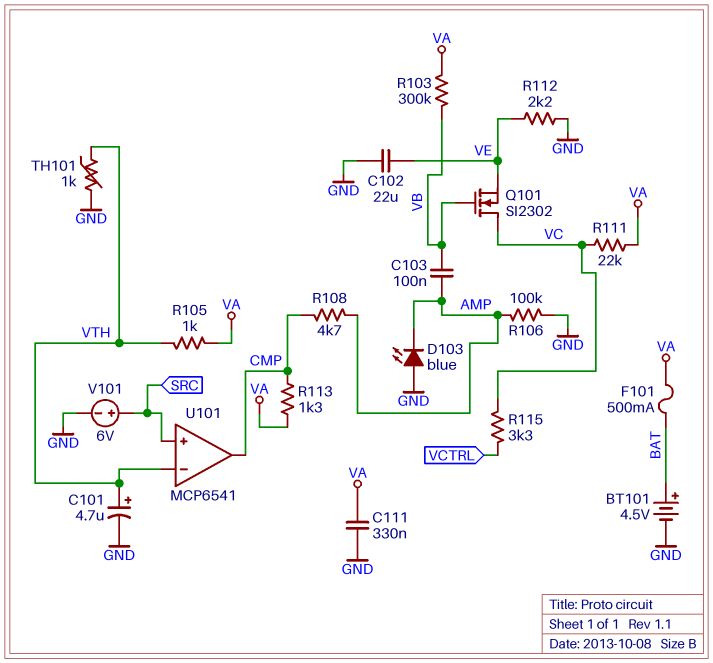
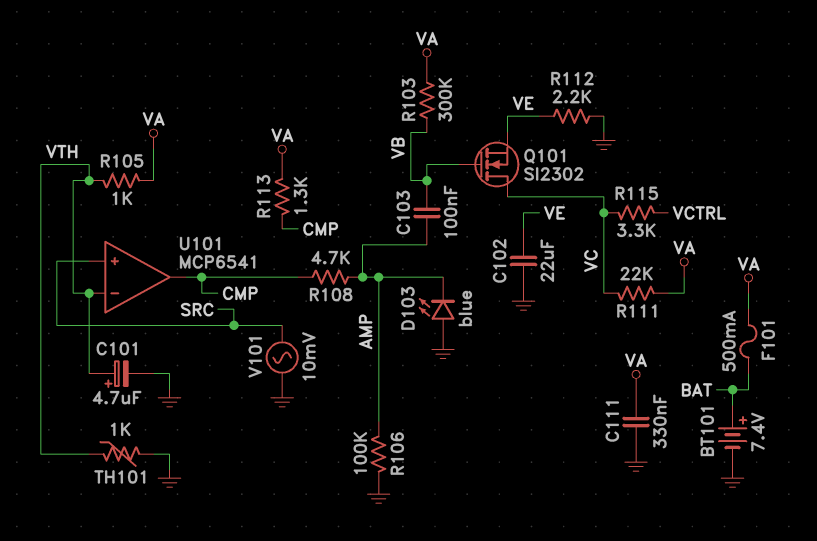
BT101: 4.5V (plus BAT, minus GND) -> 7.4V (plus BAT, minus GND)
V101: 6V (plus SRC, minus GND) -> AC 10mV (GND, SRC)

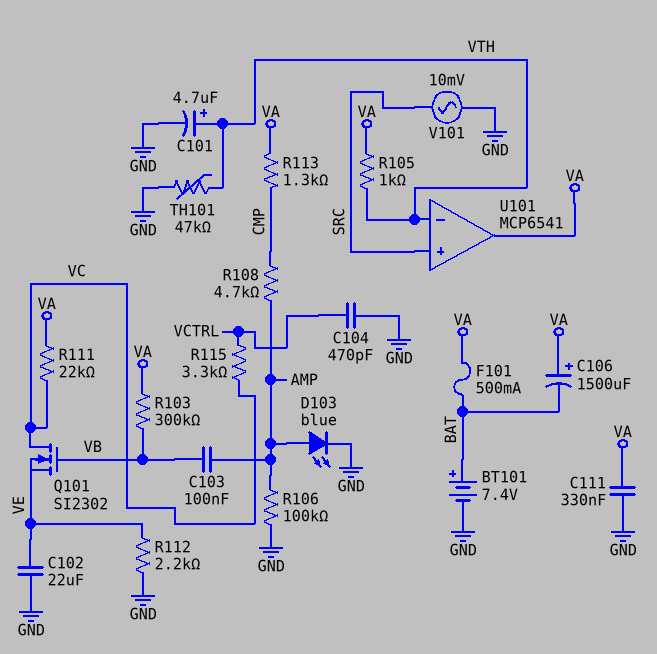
C104: none -> 470pF (GND, VCTRL)
C106: none -> 1500uF (plus VA, minus BAT)
D103: LED blue (A GND, K AMP) -> LED blue (A AMP, K GND)
TH101: 1k (GND, VTH) -> 47k (GND, VTH)
U101 pin out: CMP -> VA

